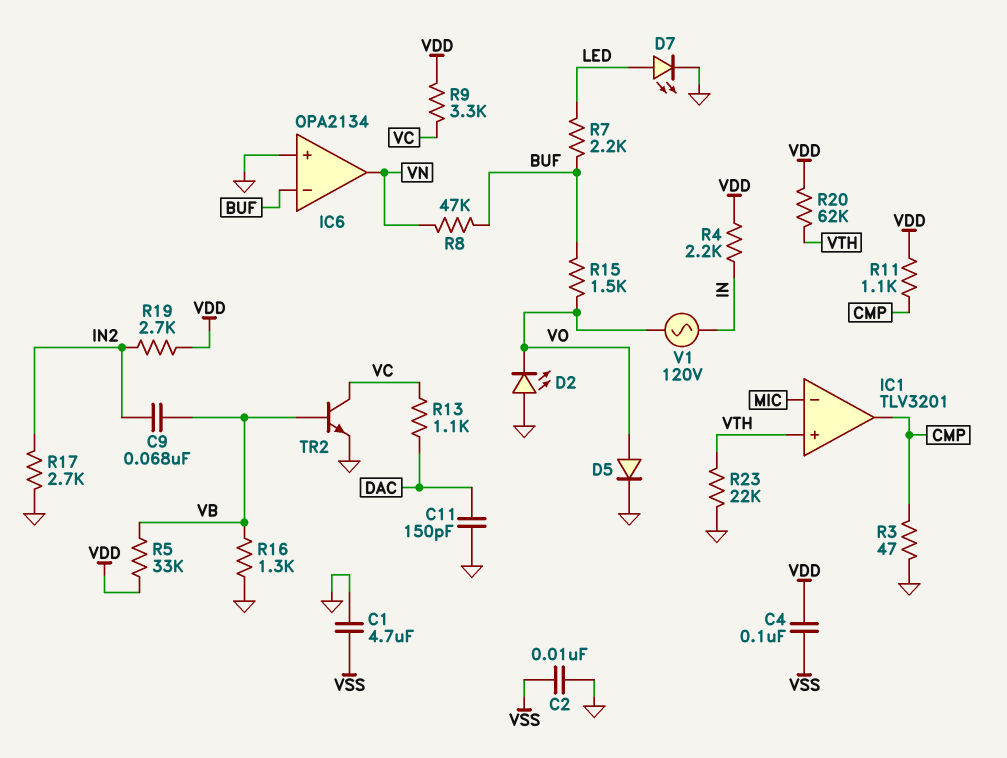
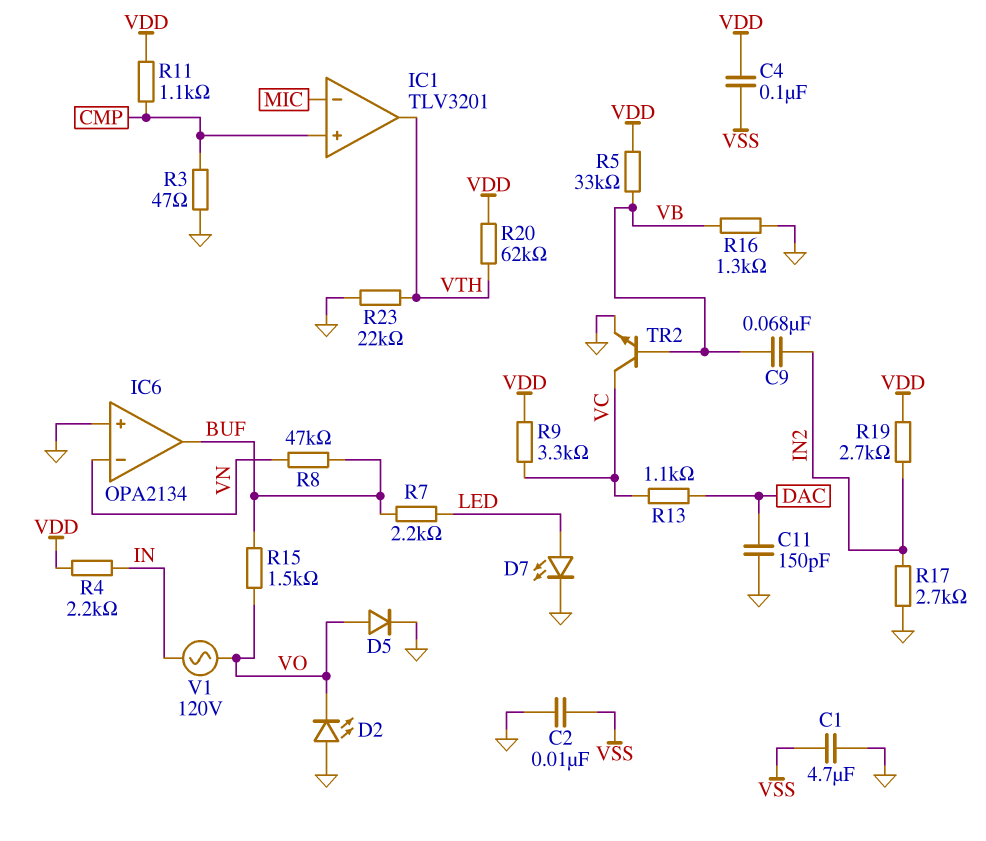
IC1 pin in+: VTH -> CMP
IC1 pin out: CMP -> VTH
IC6 pin in-: BUF -> VN
IC6 pin out: VN -> BUF

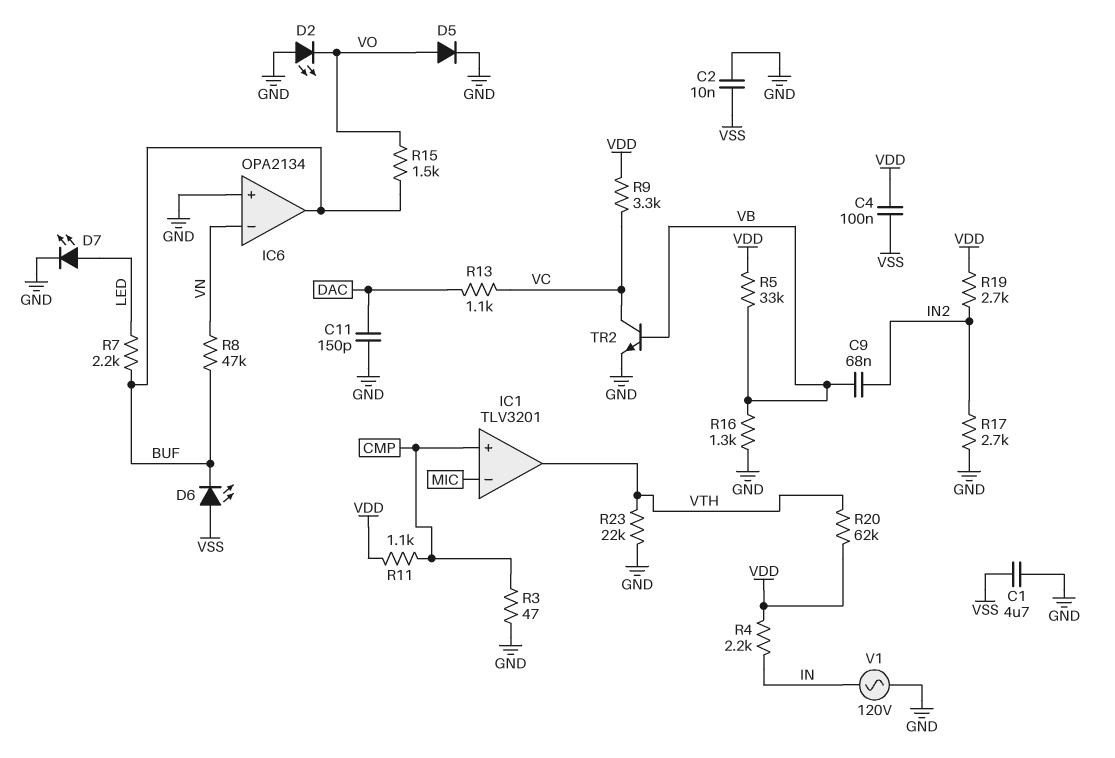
D6: none -> LED (A VSS, K BUF)
V1: AC 120V (IN, VO) -> AC 120V (GND, IN)

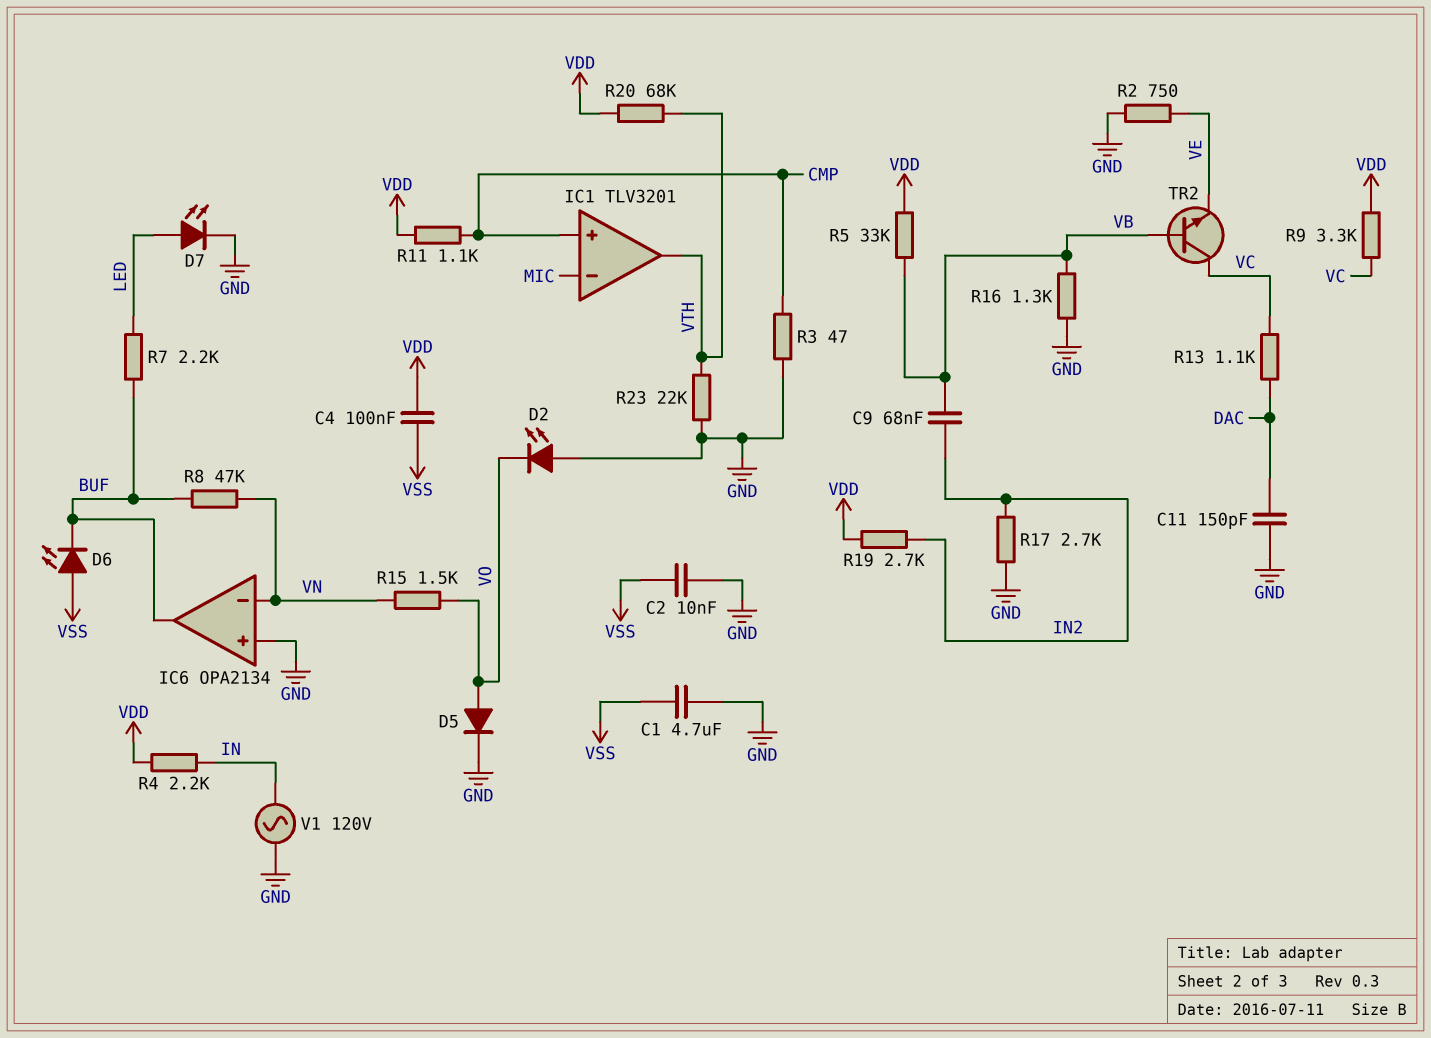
R2: none -> 750 (GND, VE)
R15: 1.5k (BUF, VO) -> 1.5k (VN, VO)
R20: 62k (VDD, VTH) -> 68k (VDD, VTH)
TR2: NPN (B VB, C VC, E GND) -> NPN (B VB, C VC, E VE)

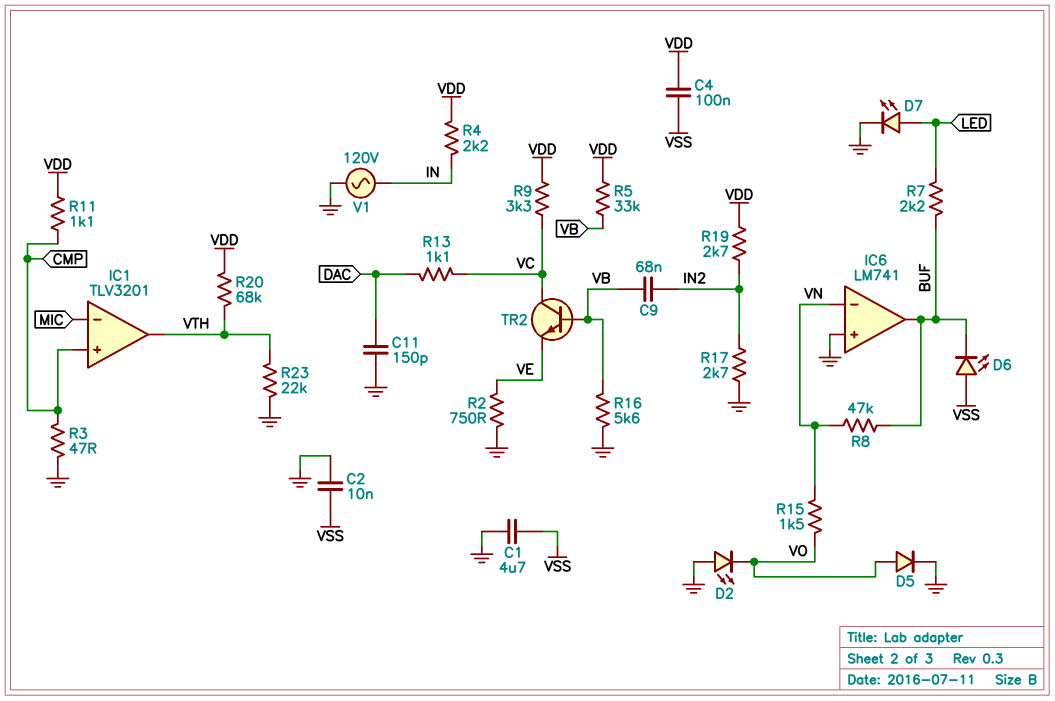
IC6: OPA2134 -> LM741
R16: 1.3k (GND, VB) -> 5.6k (GND, VB)

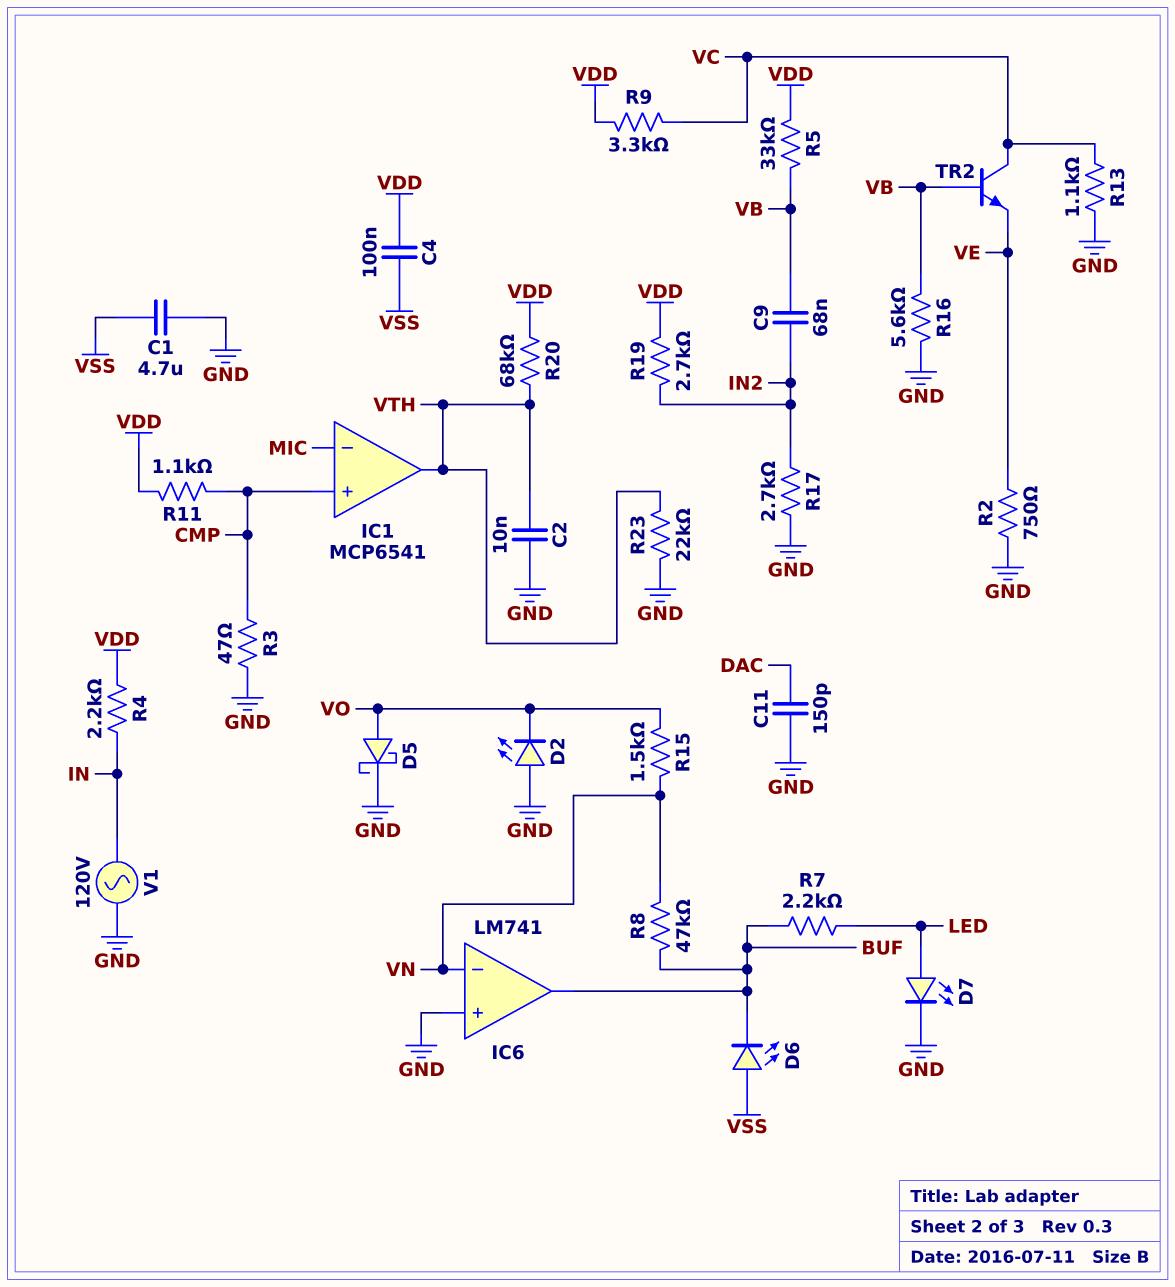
C2: 10nF (GND, VSS) -> 10nF (GND, VTH)
D5: diode (A VO, K GND) -> schottky (A VO, K GND)
IC1: TLV3201 -> MCP6541
R13: 1.1k (DAC, VC) -> 1.1k (GND, VC)

